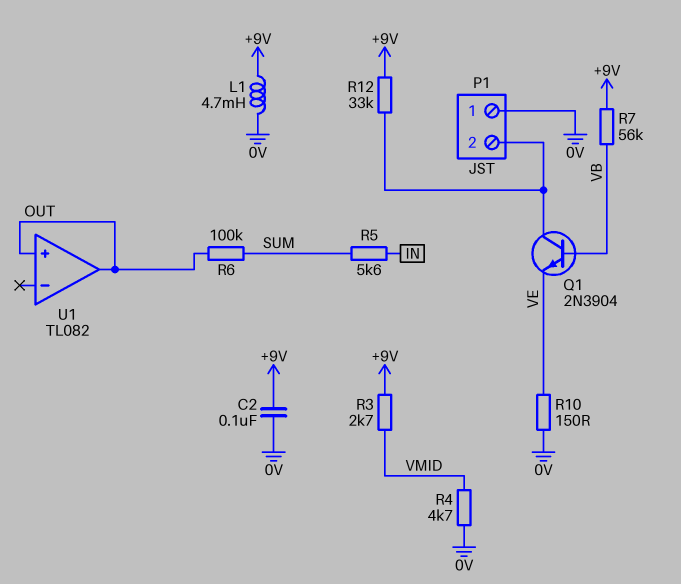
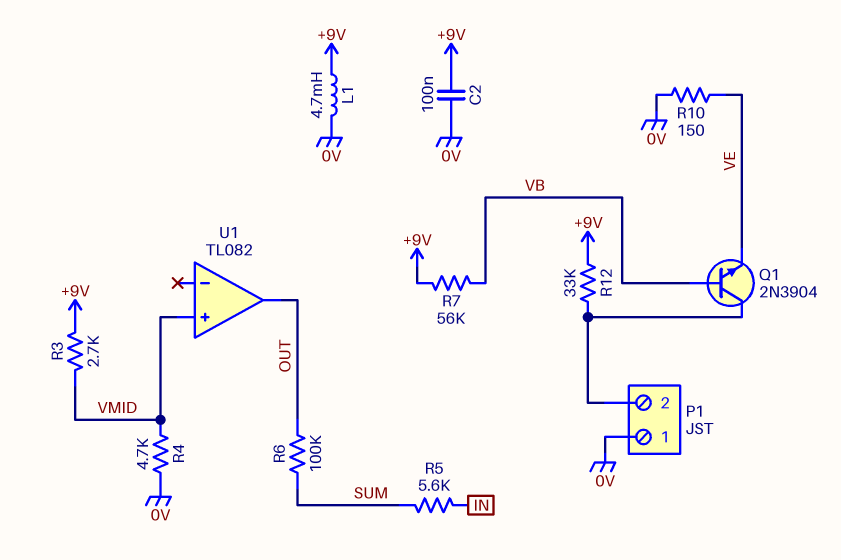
U1 pin in+: OUT -> VMID

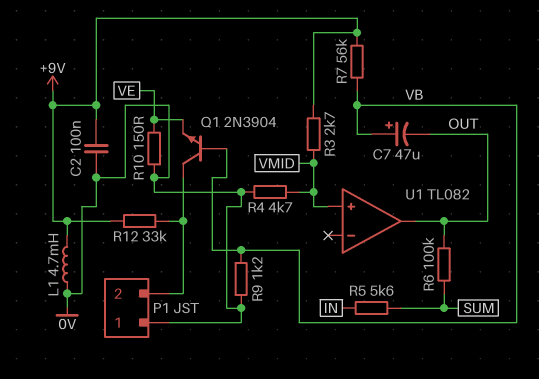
C7: none -> 47uF (plus VB, minus OUT)
R9: none -> 1.2k (0V, VB)

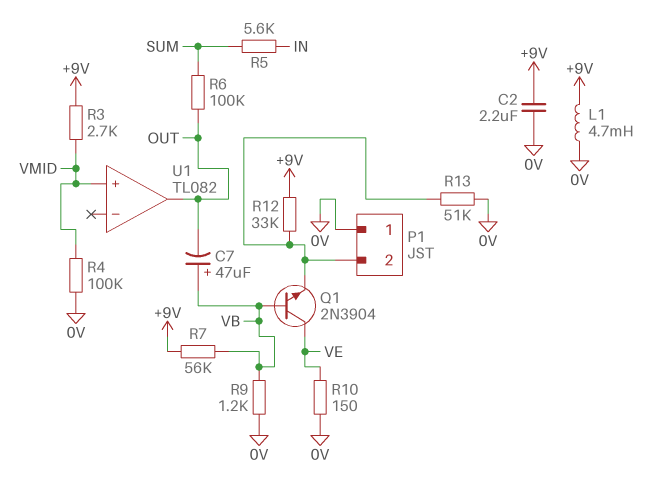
C2: 100nF (+9V, 0V) -> 2.2uF (+9V, 0V)
Q1: NPN 2N3904 (B VB, C P1/2, E VE) -> NPN 2N3904 (B VB, C VE, E P1/2)
R4: 4.7k (0V, VMID) -> 100k (0V, VMID)
R13: none -> 51k (0V, P1/2)

